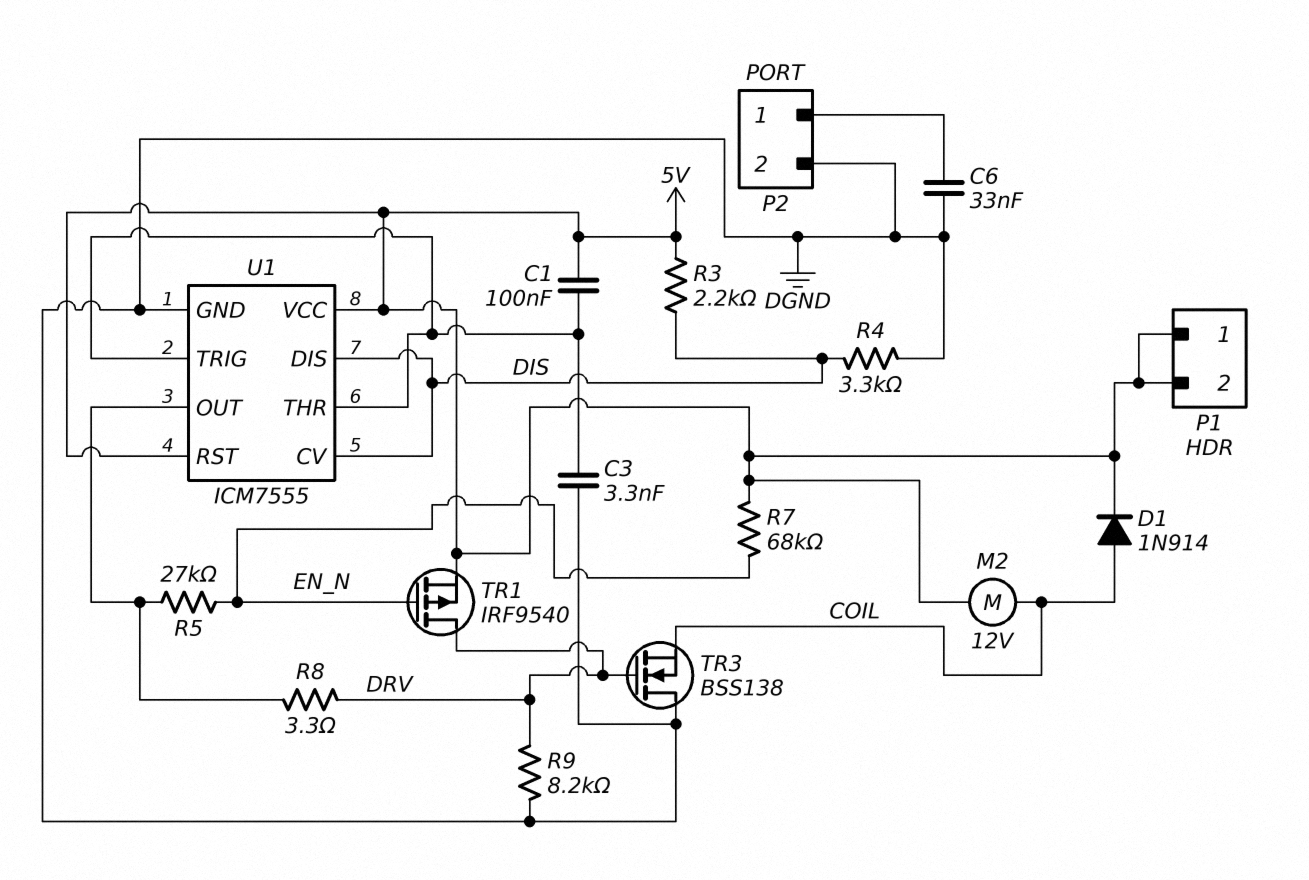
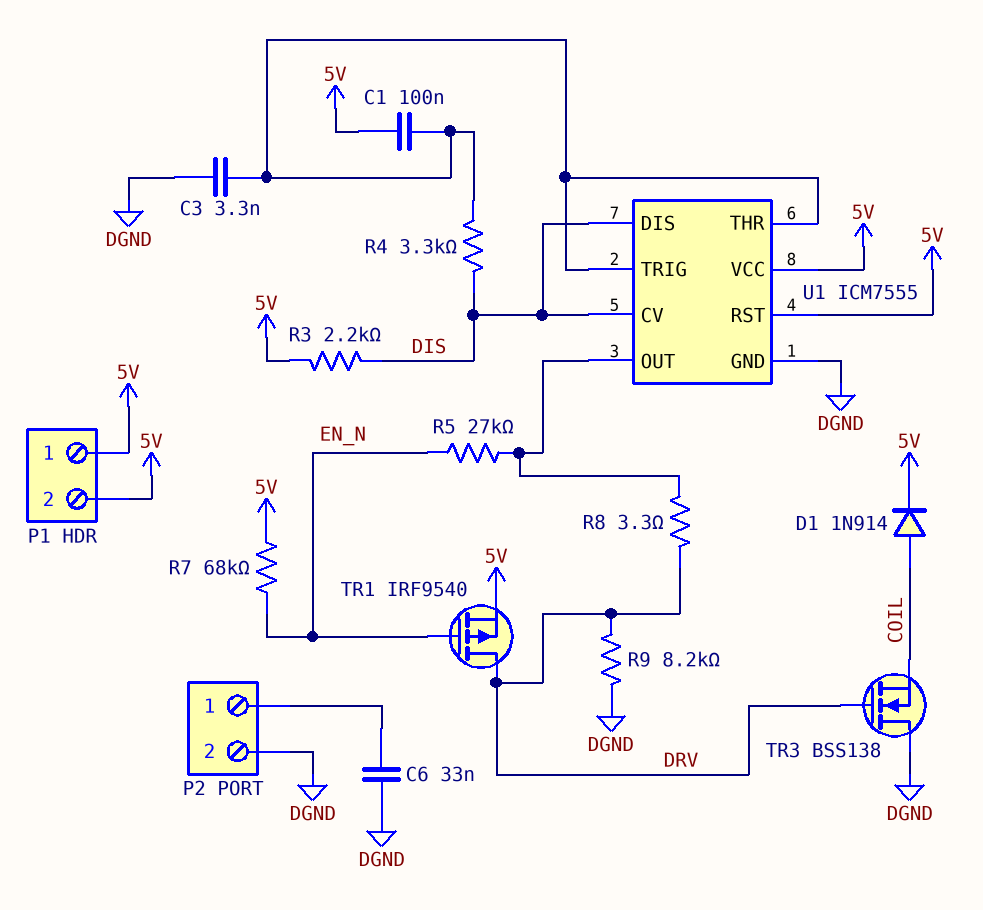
M2: motor 12V (5V, COIL) -> none
R4: 3.3k (DGND, DIS) -> 3.3k (DIS, U1/THR)

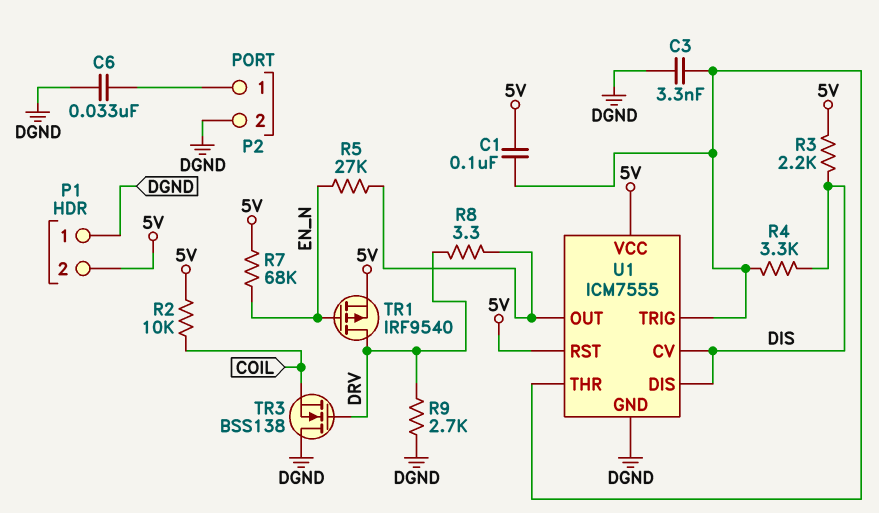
D1: diode 1N914 (A COIL, K 5V) -> none
P1 pin 1: 5V -> DGND
R2: none -> 10k (5V, COIL)
R9: 8.2k (DGND, DRV) -> 2.7k (DGND, DRV)

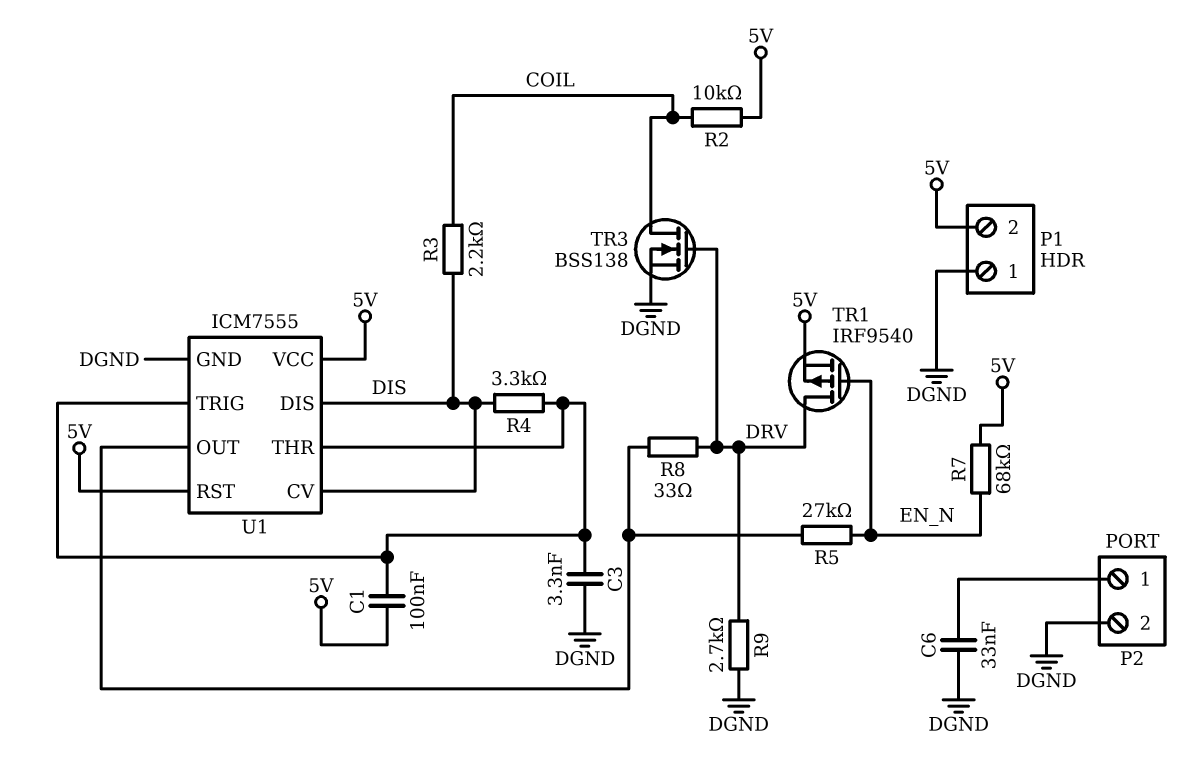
R3: 2.2k (5V, DIS) -> 2.2k (COIL, DIS)
R8: 3.3 (DRV, U1/OUT) -> 33 (DRV, U1/OUT)
TR3: NMOS BSS138 (G DRV, D DGND, S COIL) -> NMOS BSS138 (G DRV, D COIL, S DGND)

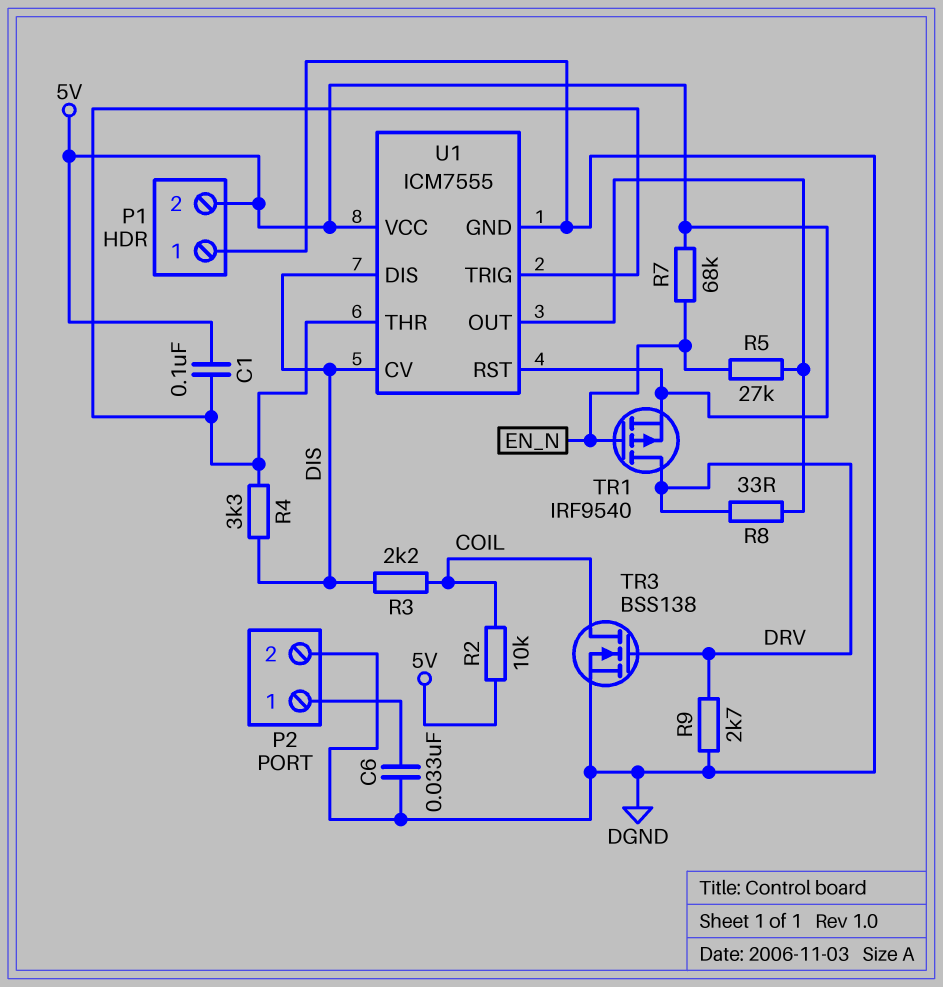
C3: 3.3nF (DGND, U1/THR) -> none

